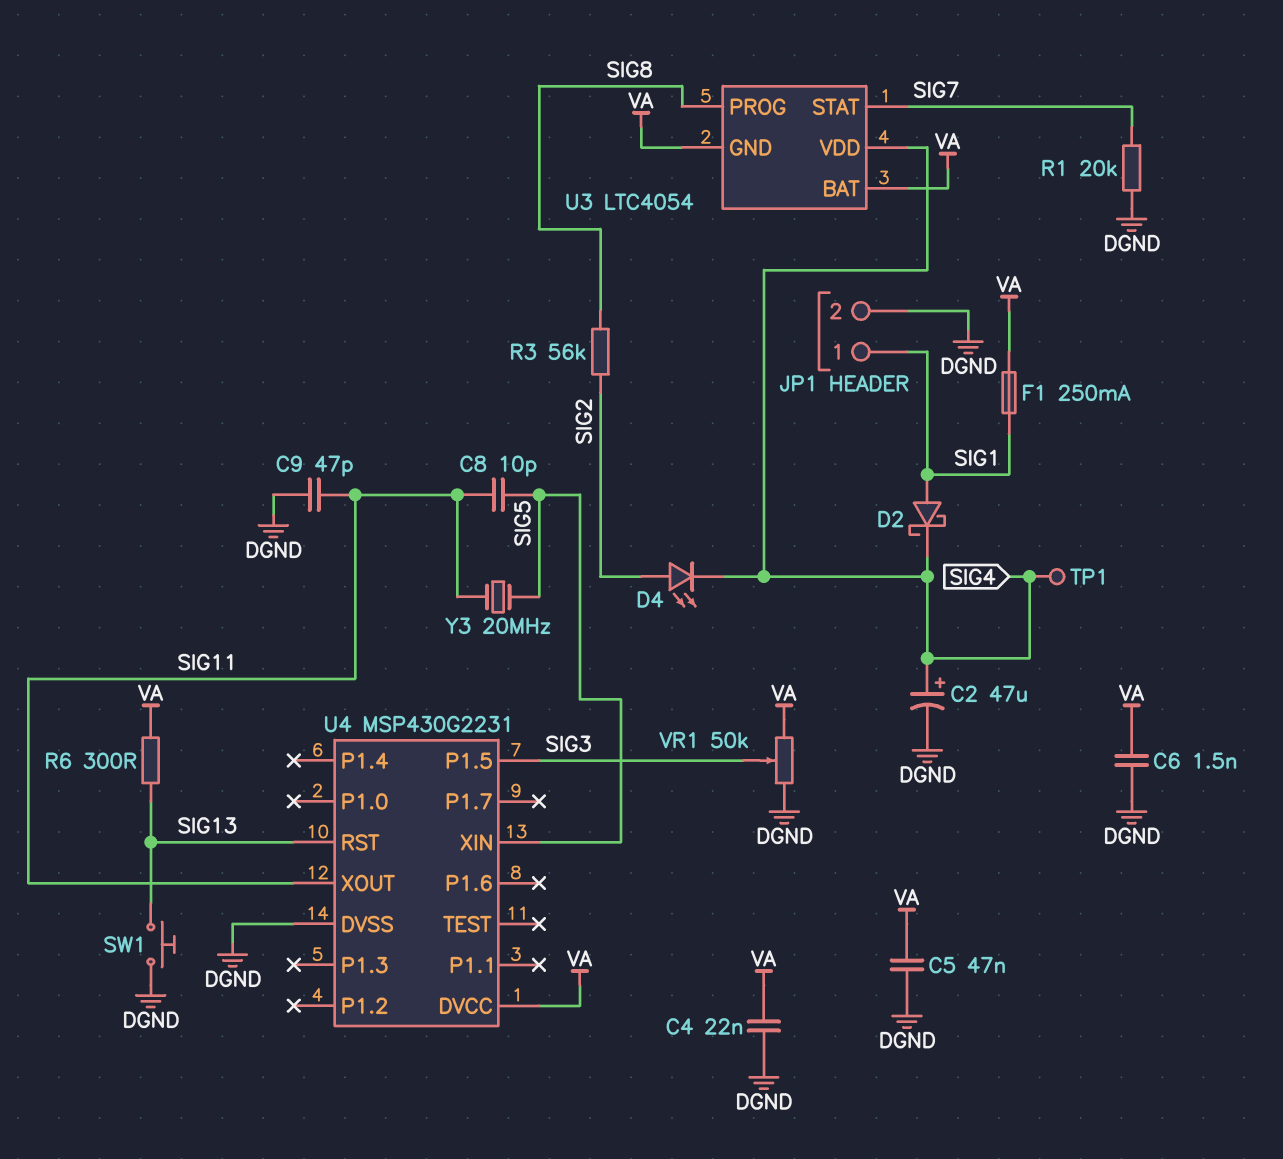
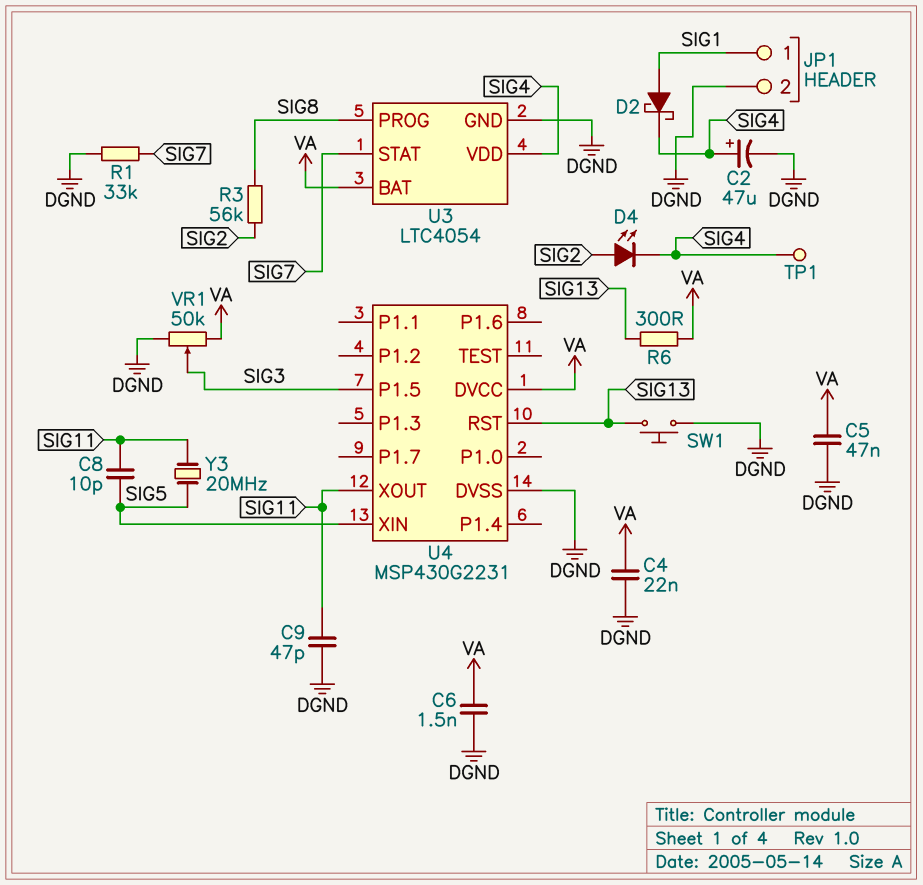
F1: 250mA (SIG1, VA) -> none
R1: 20k (DGND, SIG7) -> 33k (DGND, SIG7)
U3 pin GND: VA -> DGND

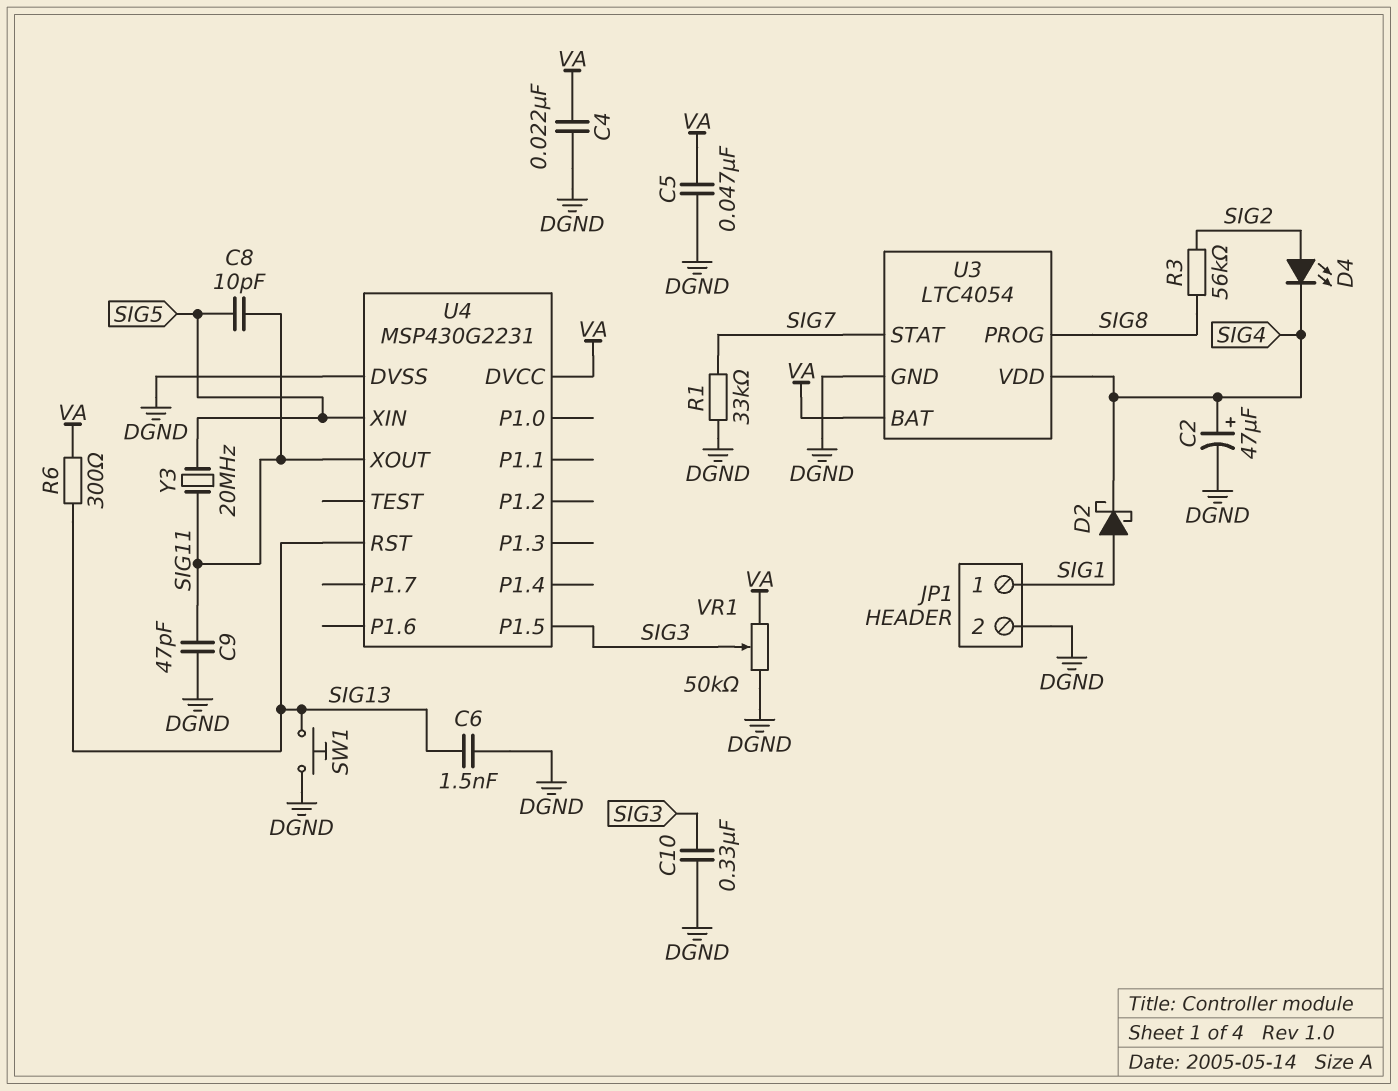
C6: 1.5nF (DGND, VA) -> 1.5nF (DGND, SIG13)
C10: none -> 330nF (DGND, SIG3)
TP1: test point (SIG4) -> none

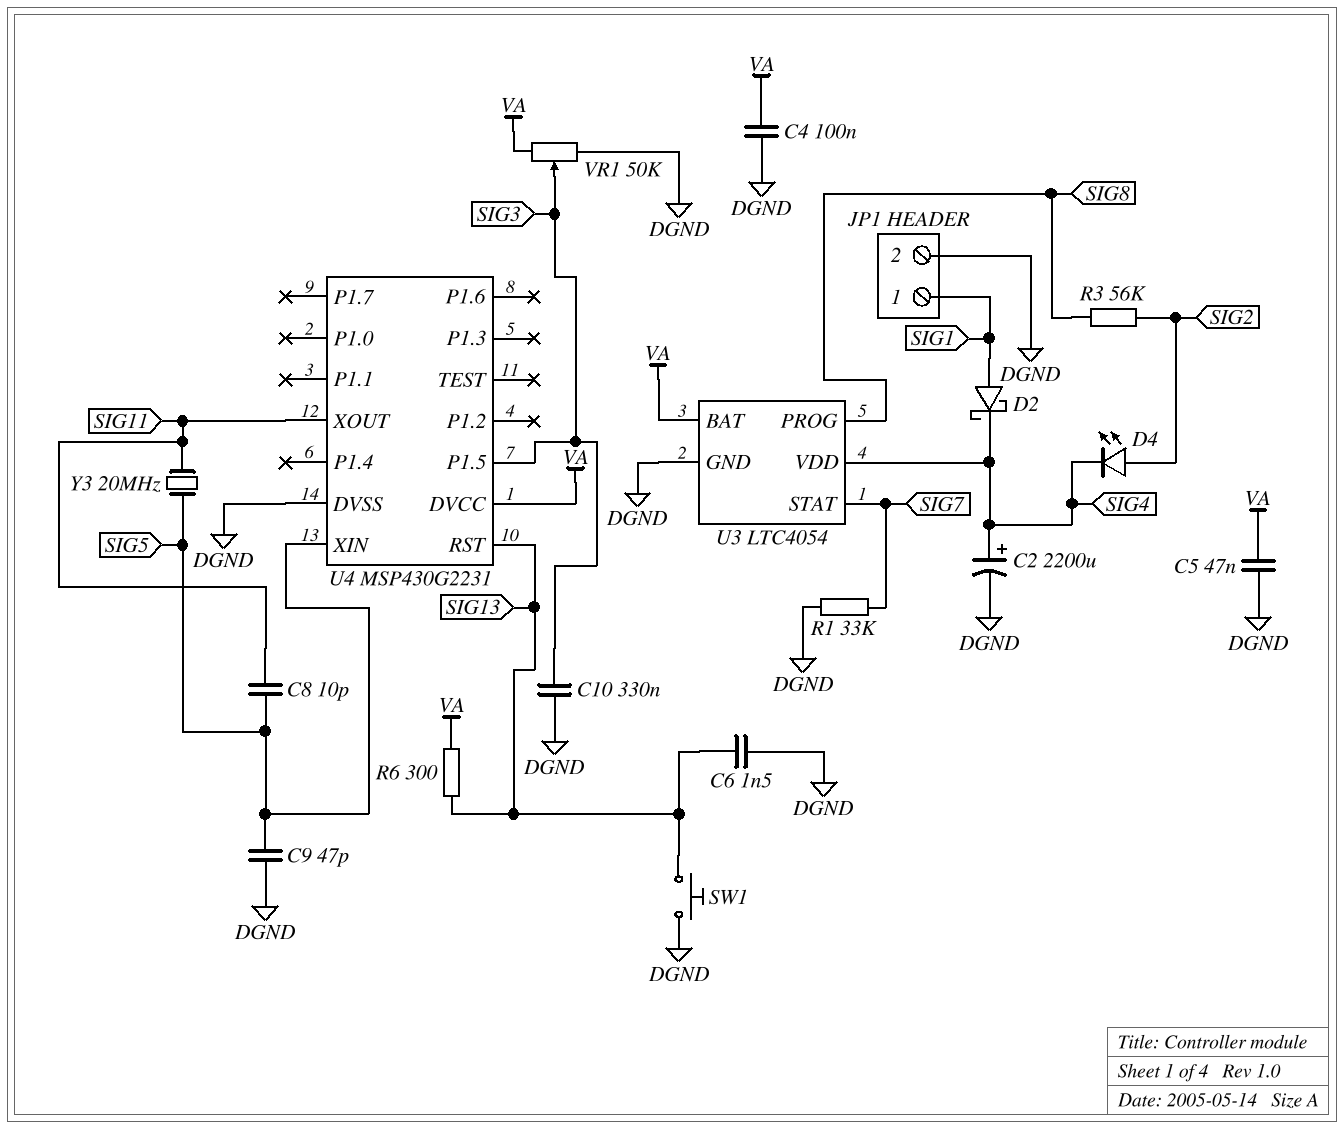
C2: 47uF (plus SIG4, minus DGND) -> 2200uF (plus SIG4, minus DGND)
C4: 22nF (DGND, VA) -> 100nF (DGND, VA)
C9: 47pF (DGND, SIG11) -> 47pF (DGND, SIG5)

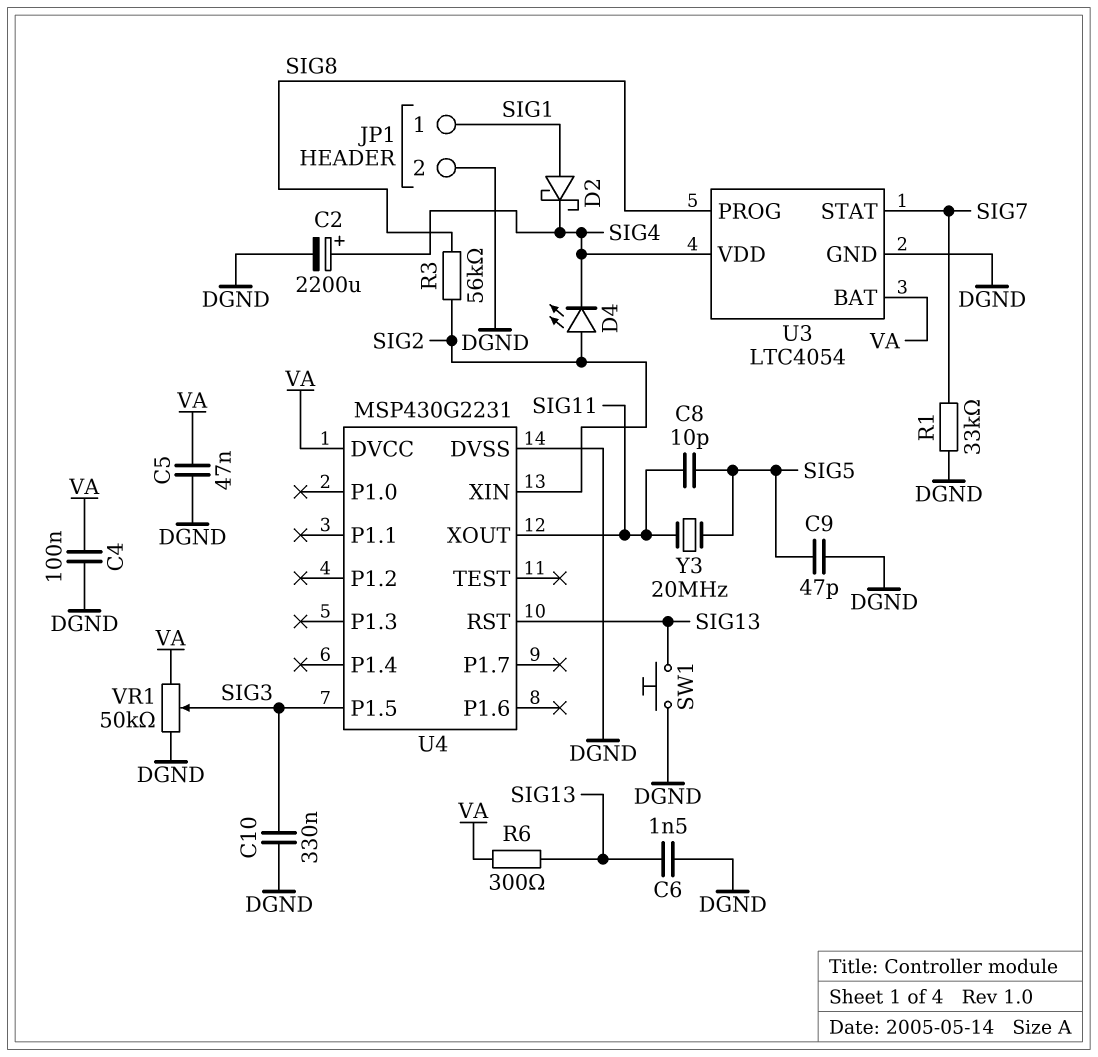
U4 pin XIN: SIG5 -> SIG2

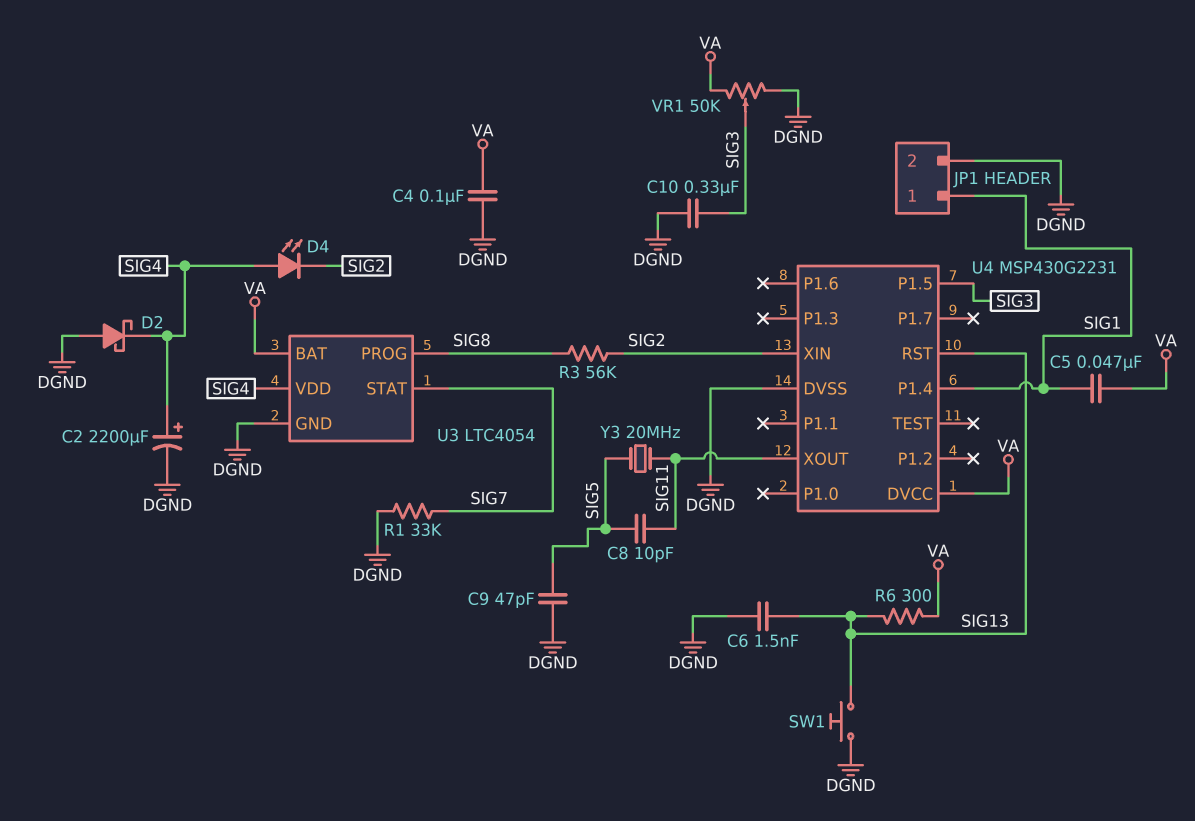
C5: 47nF (DGND, VA) -> 47nF (SIG1, VA)
D2: schottky (A SIG1, K SIG4) -> schottky (A DGND, K SIG4)
D4: LED (A SIG2, K SIG4) -> LED (A SIG4, K SIG2)
U4 pin P1.4: none -> SIG1

